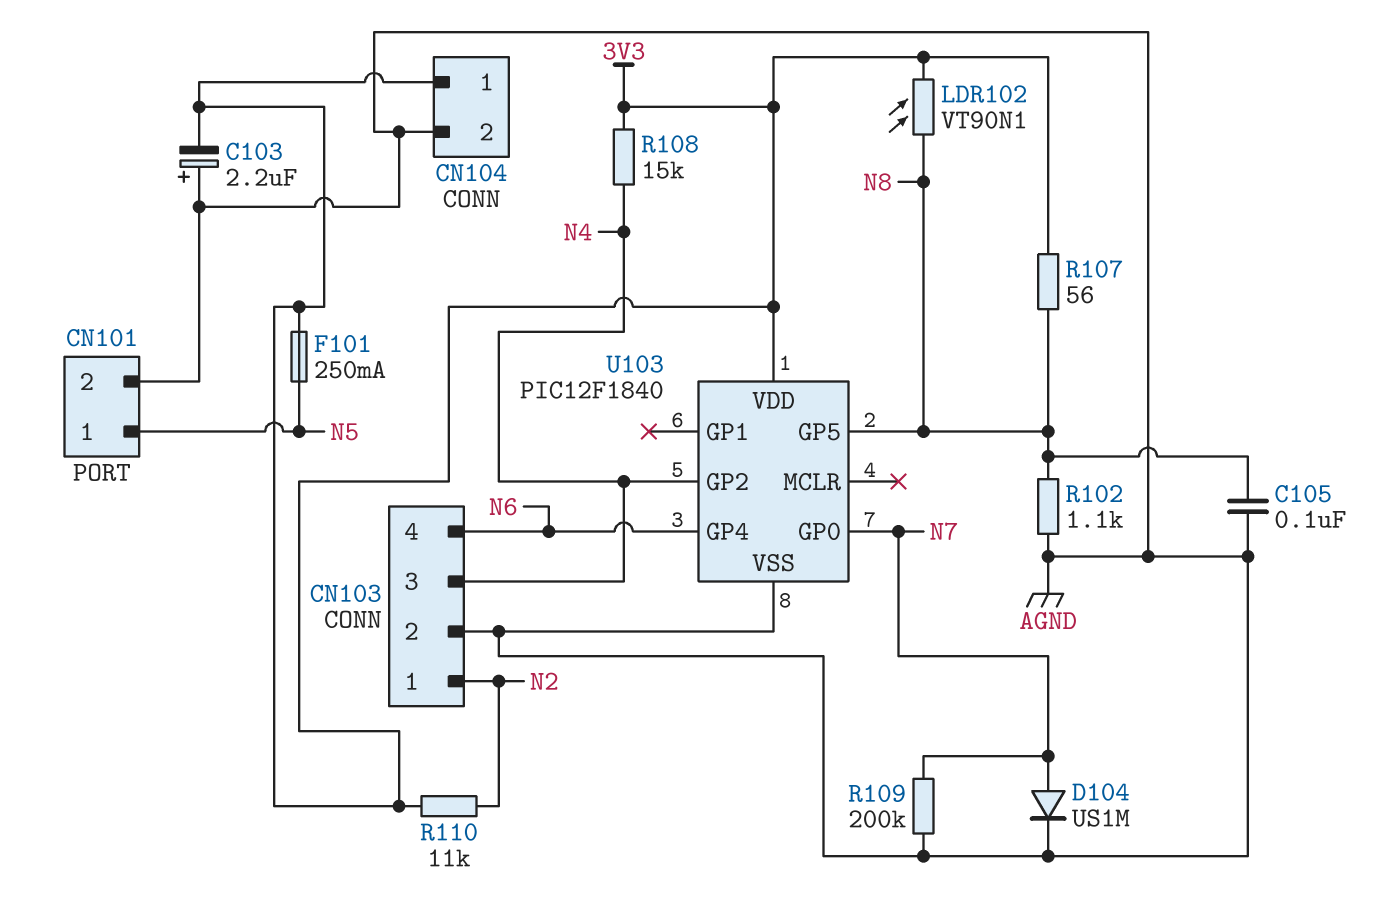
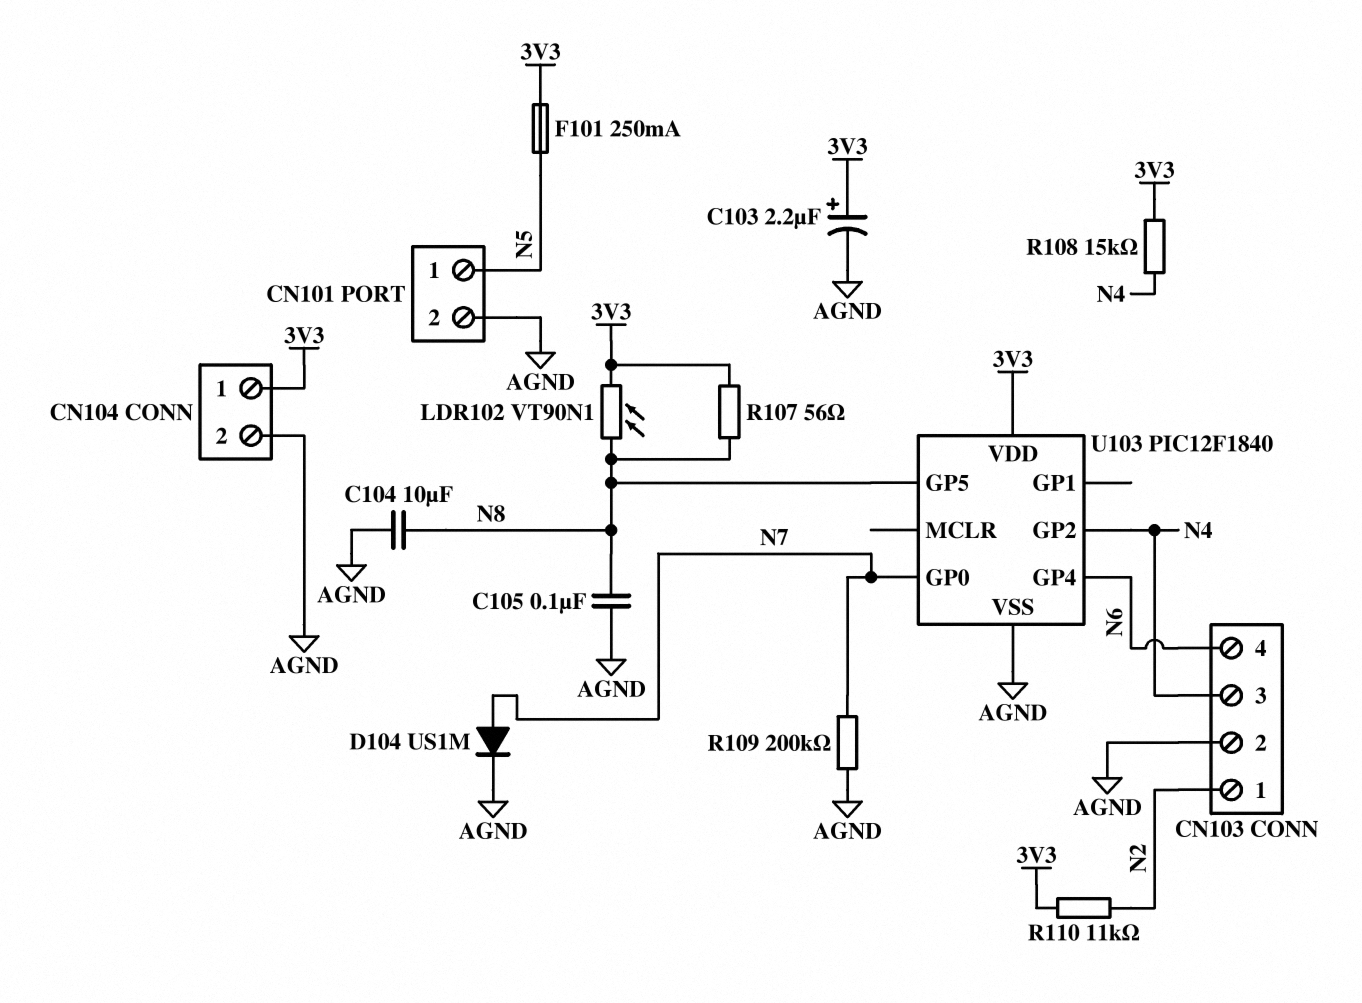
C103: 2.2uF (plus AGND, minus 3V3) -> 2.2uF (plus 3V3, minus AGND)
C104: none -> 10uF (AGND, N8)
R102: 1.1k (AGND, N8) -> none

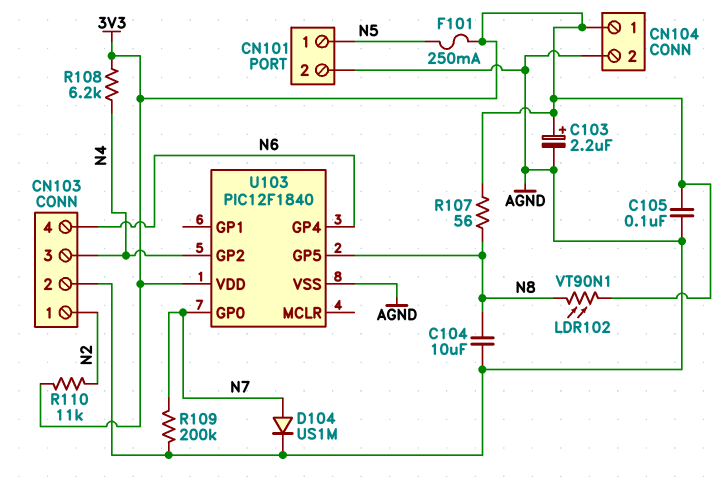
C105: 100nF (AGND, N8) -> 100nF (3V3, AGND)
R108: 15k (3V3, N4) -> 6.2k (3V3, N4)

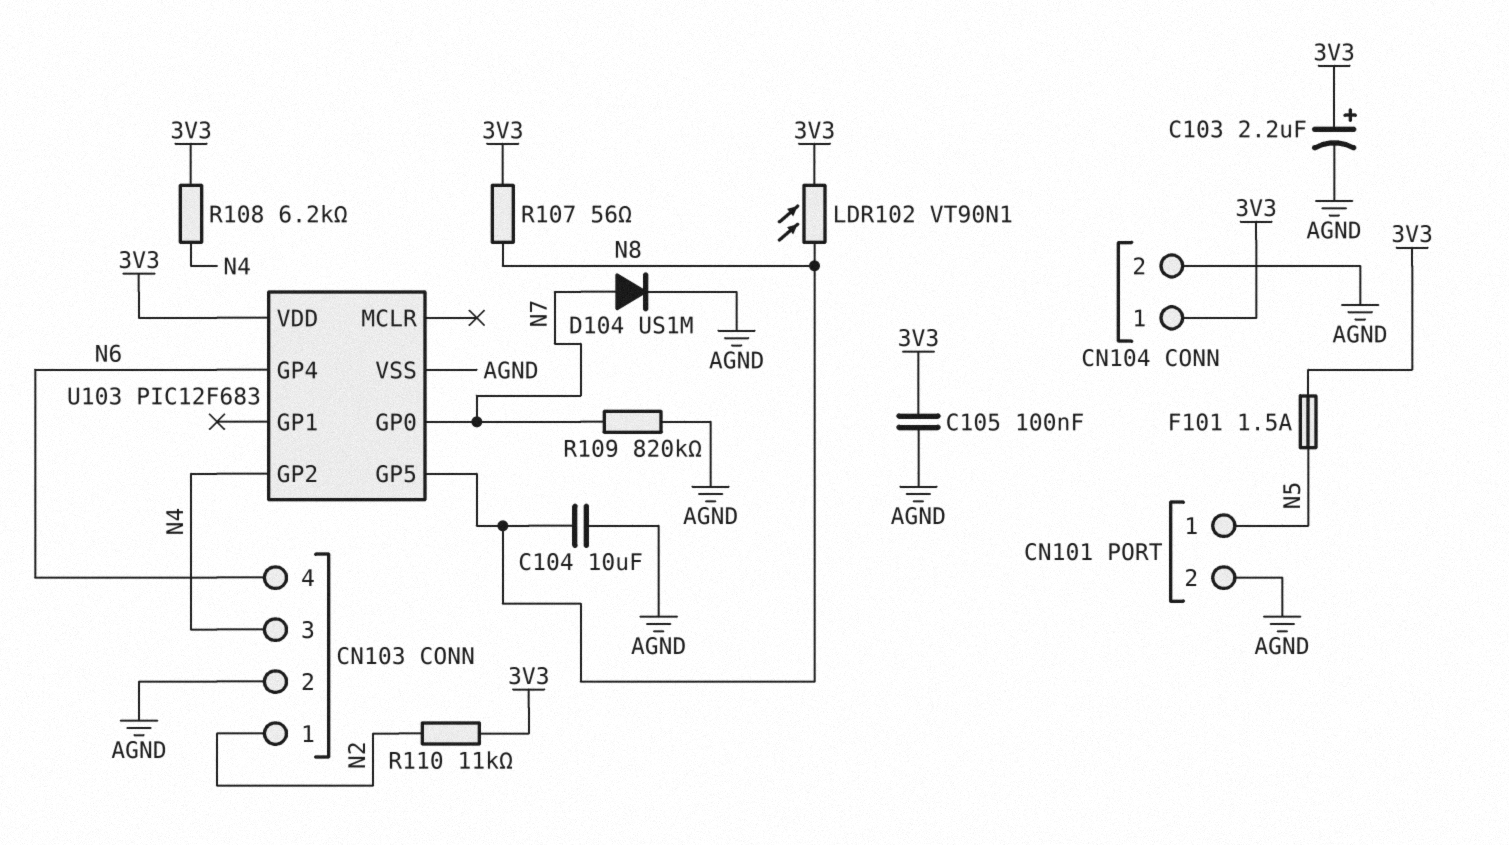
F101: 250mA (3V3, N5) -> 1.5A (3V3, N5)
R109: 200k (AGND, N7) -> 820k (AGND, N7)
U103: PIC12F1840 -> PIC12F683

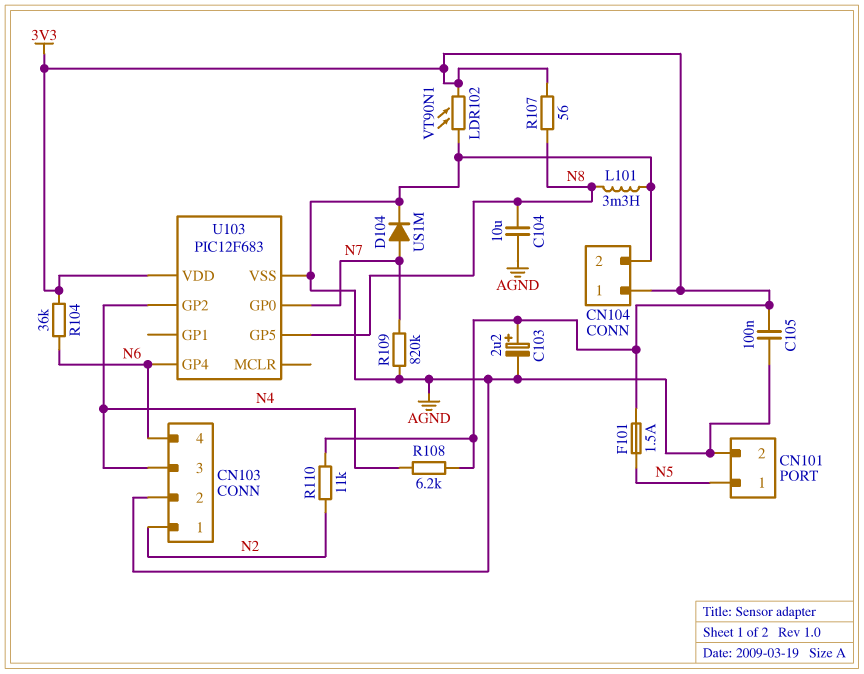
L101: none -> 3.3mH (AGND, N8)
LDR102: VT90N1 (3V3, N8) -> VT90N1 (3V3, AGND)
R104: none -> 36k (3V3, N6)

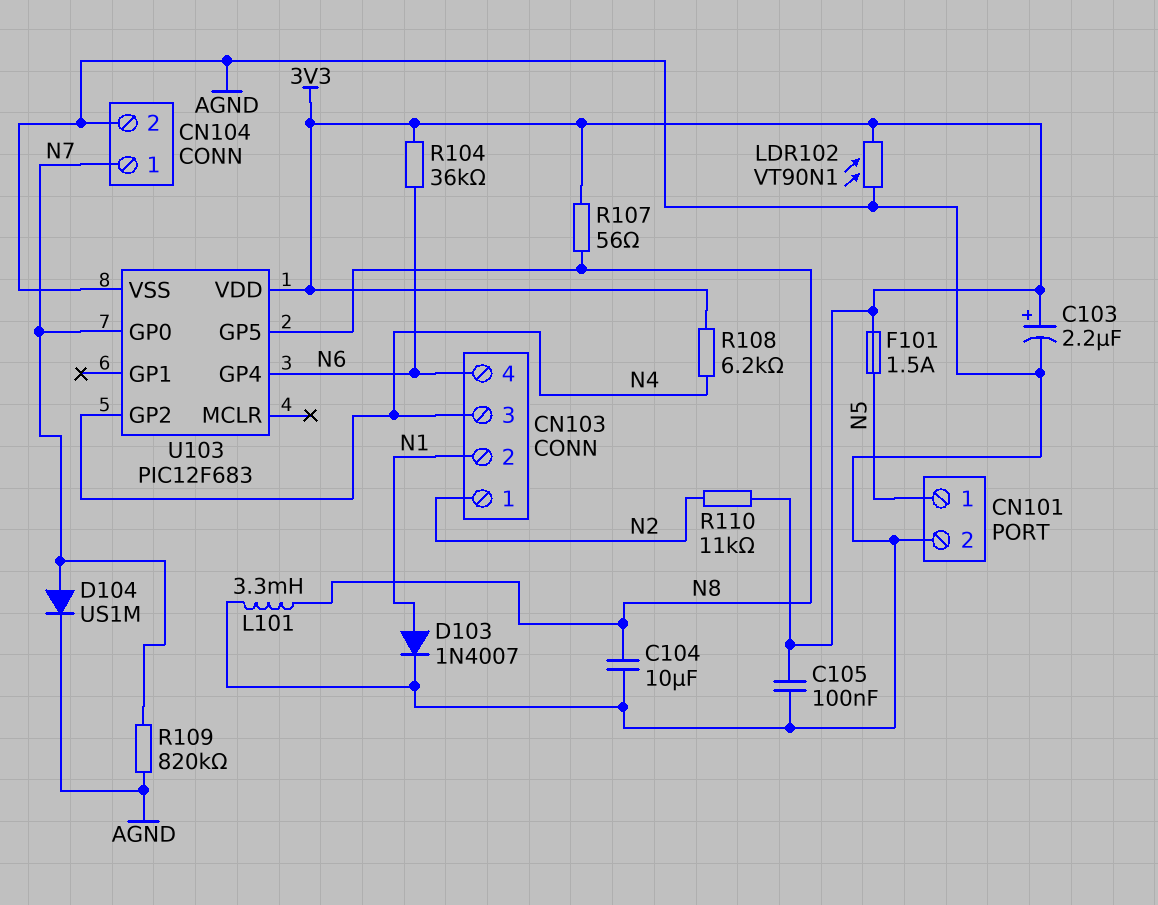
CN103 pin 2: AGND -> N1
CN104 pin 1: 3V3 -> N7
D103: none -> diode 1N4007 (A N1, K AGND)

